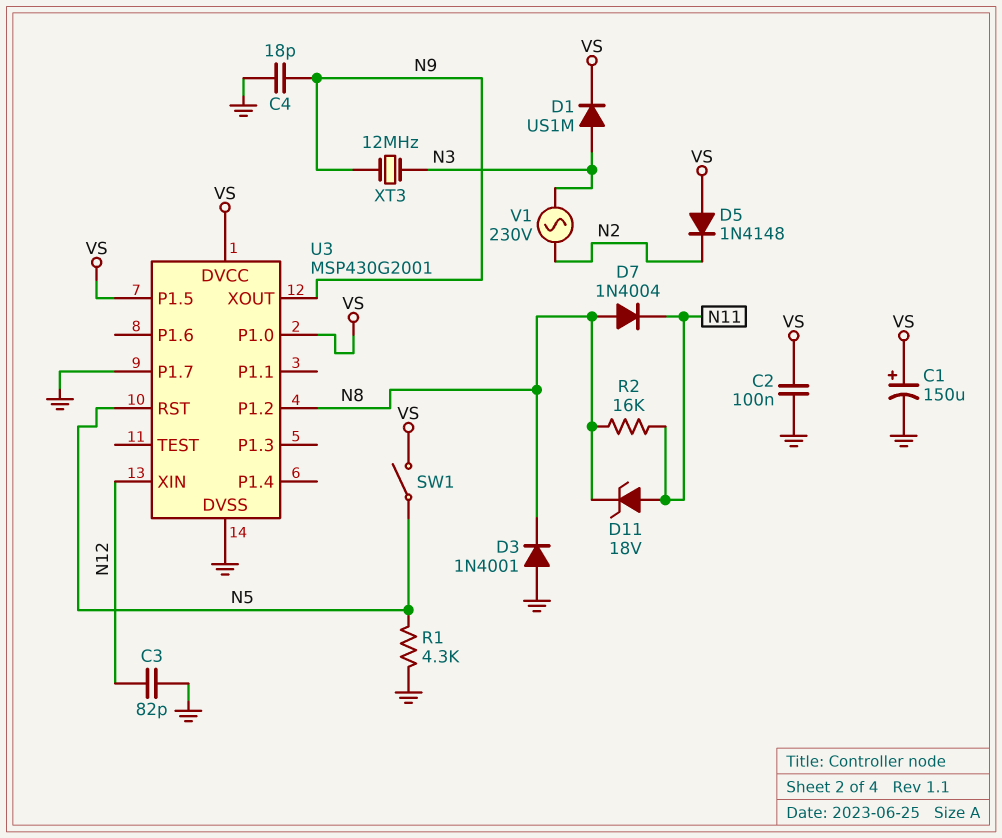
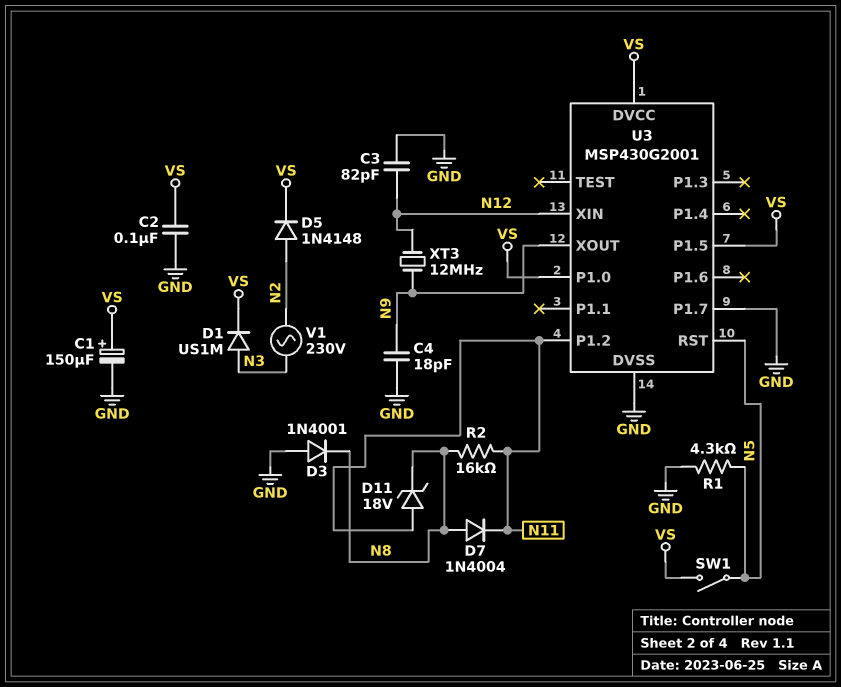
D5: diode 1N4148 (A VS, K N2) -> diode 1N4148 (A N2, K VS)
U3 pin P1.2: N8 -> N11
XT3: 12MHz (N3, N9) -> 12MHz (N9, N12)

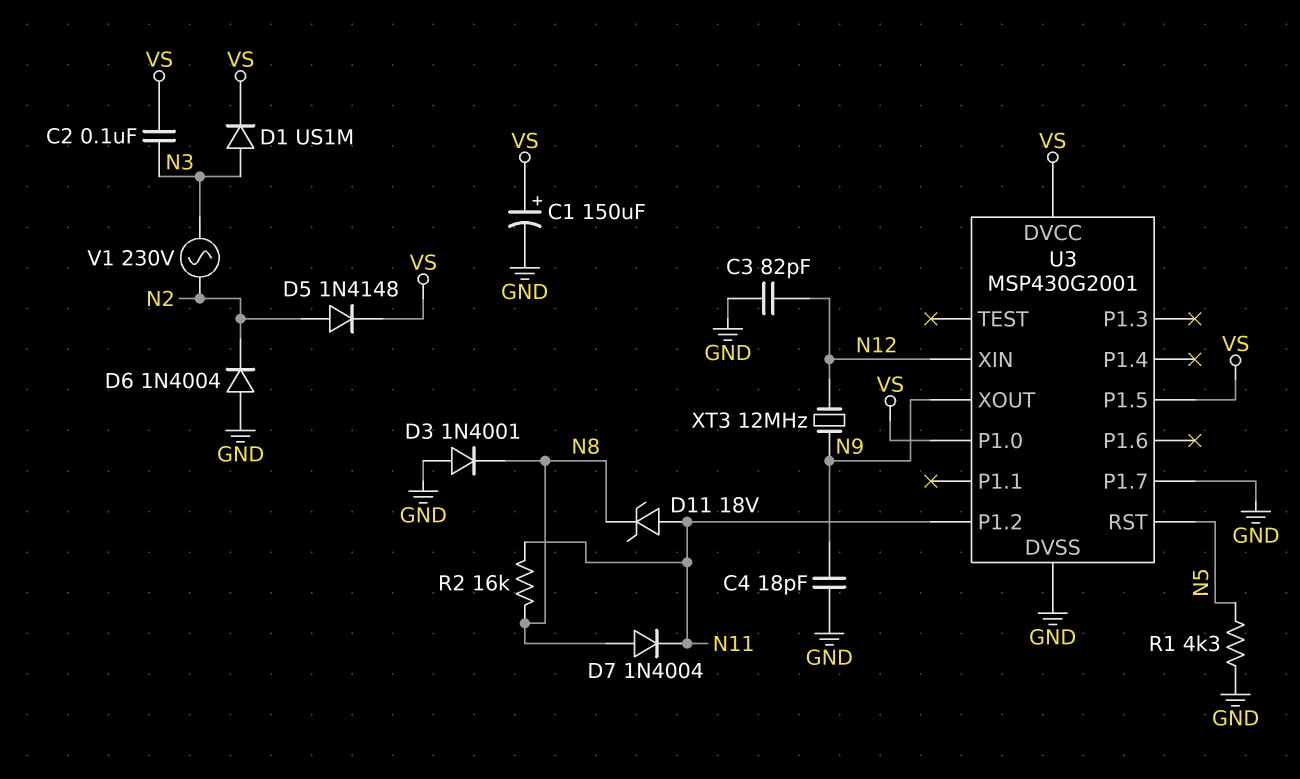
C2: 100nF (GND, VS) -> 100nF (N3, VS)
D6: none -> diode 1N4004 (A GND, K N2)
SW1: switch (N5, VS) -> none

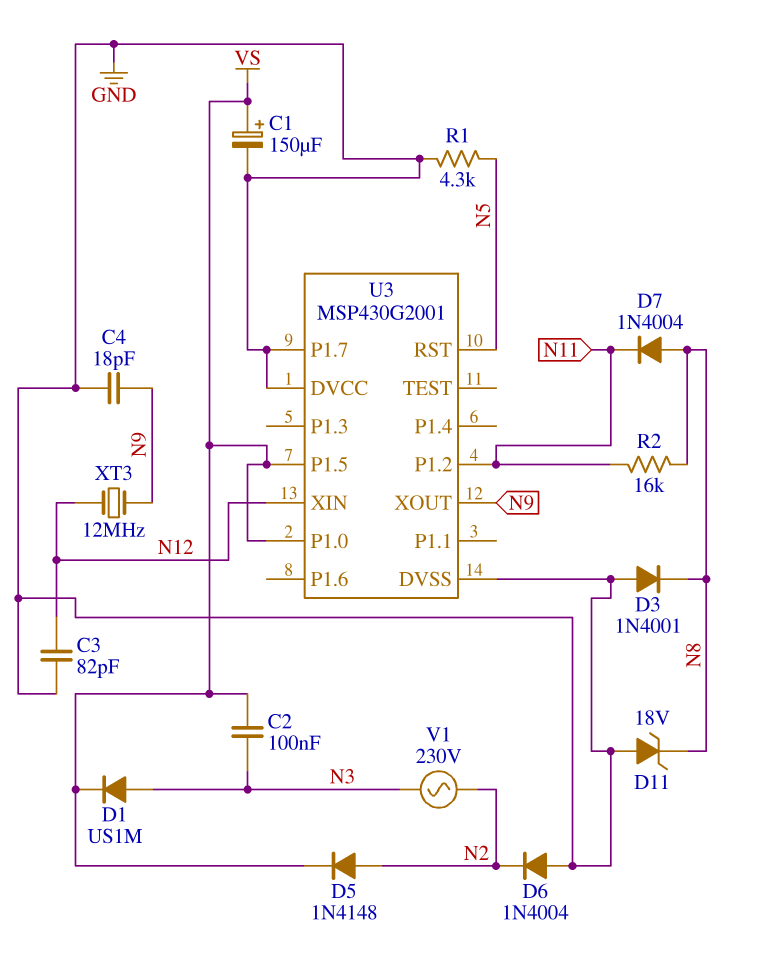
D11: zener 18V (A N11, K N8) -> zener 18V (A GND, K N8)
U3 pin DVCC: VS -> GND

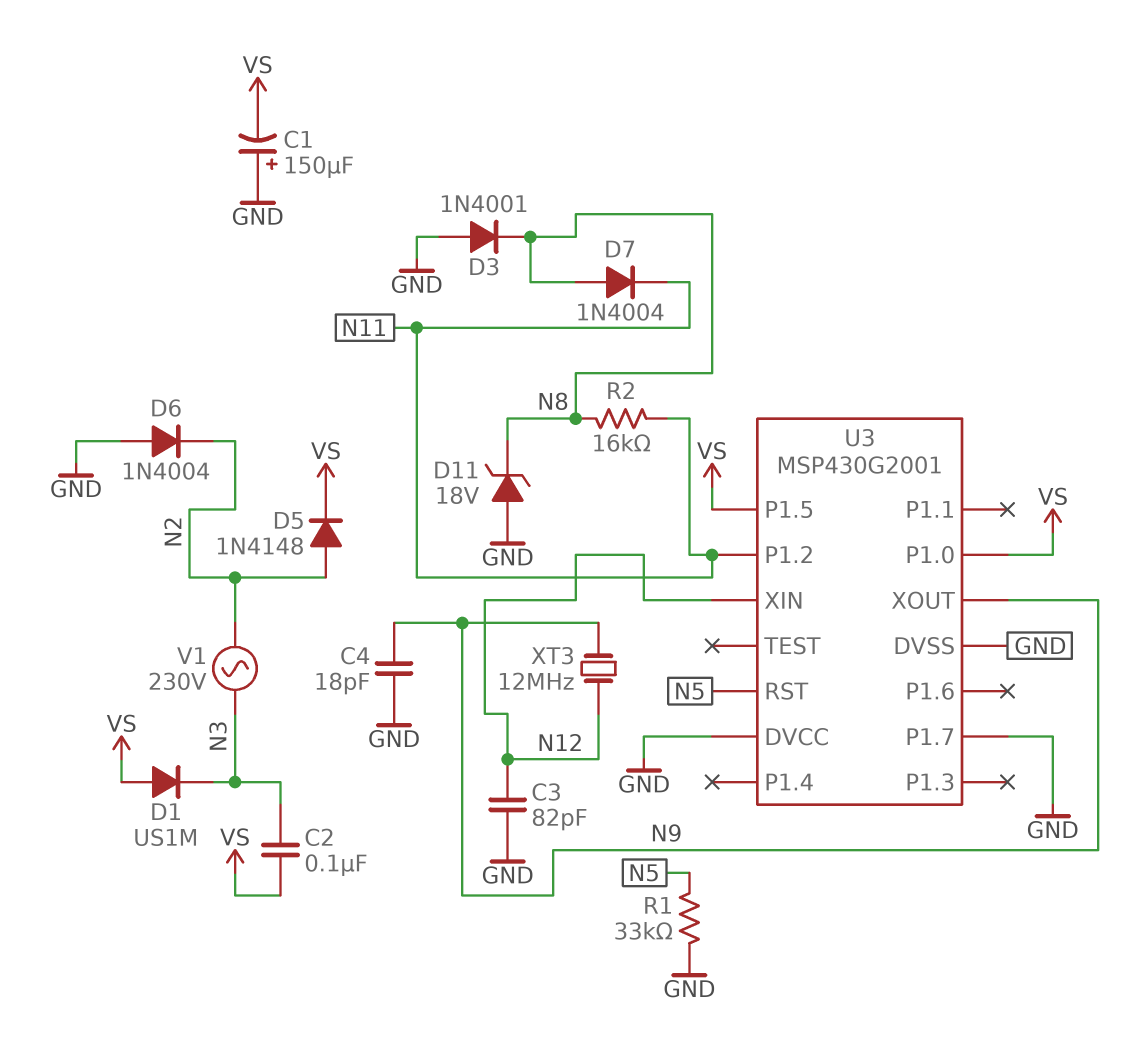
C1: 150uF (plus VS, minus GND) -> 150uF (plus GND, minus VS)
D1: diode US1M (A N3, K VS) -> diode US1M (A VS, K N3)
R1: 4.3k (GND, N5) -> 33k (GND, N5)

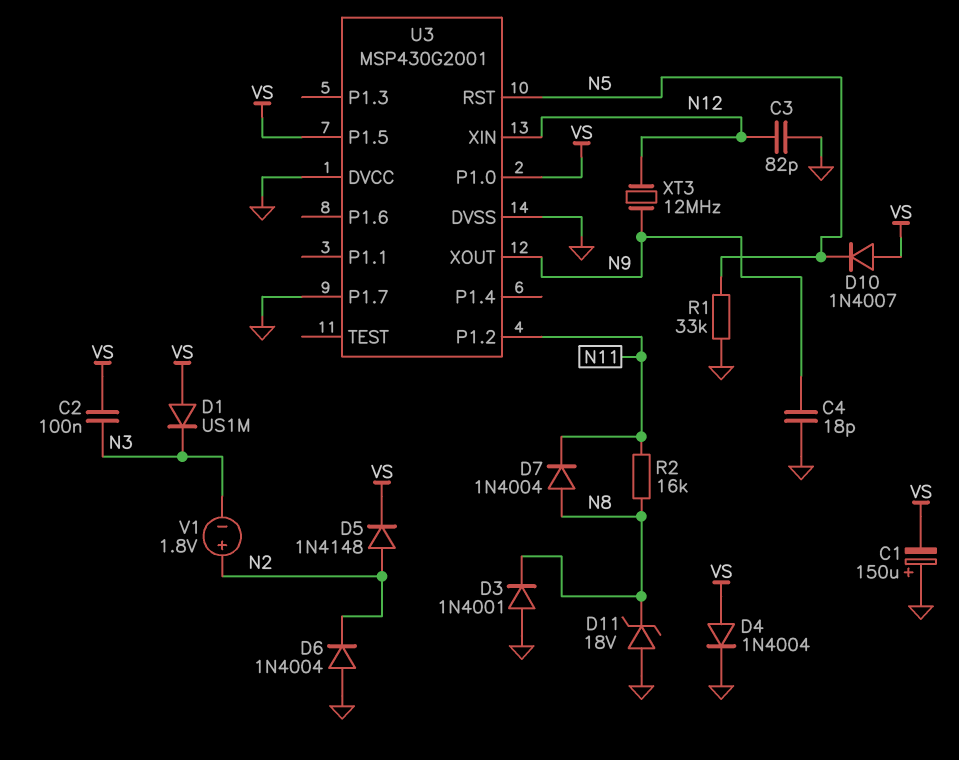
D4: none -> diode 1N4004 (A VS, K GND)
D10: none -> diode 1N4007 (A VS, K N5)
V1: AC 230V (N2, N3) -> 1.8V (plus N2, minus N3)

